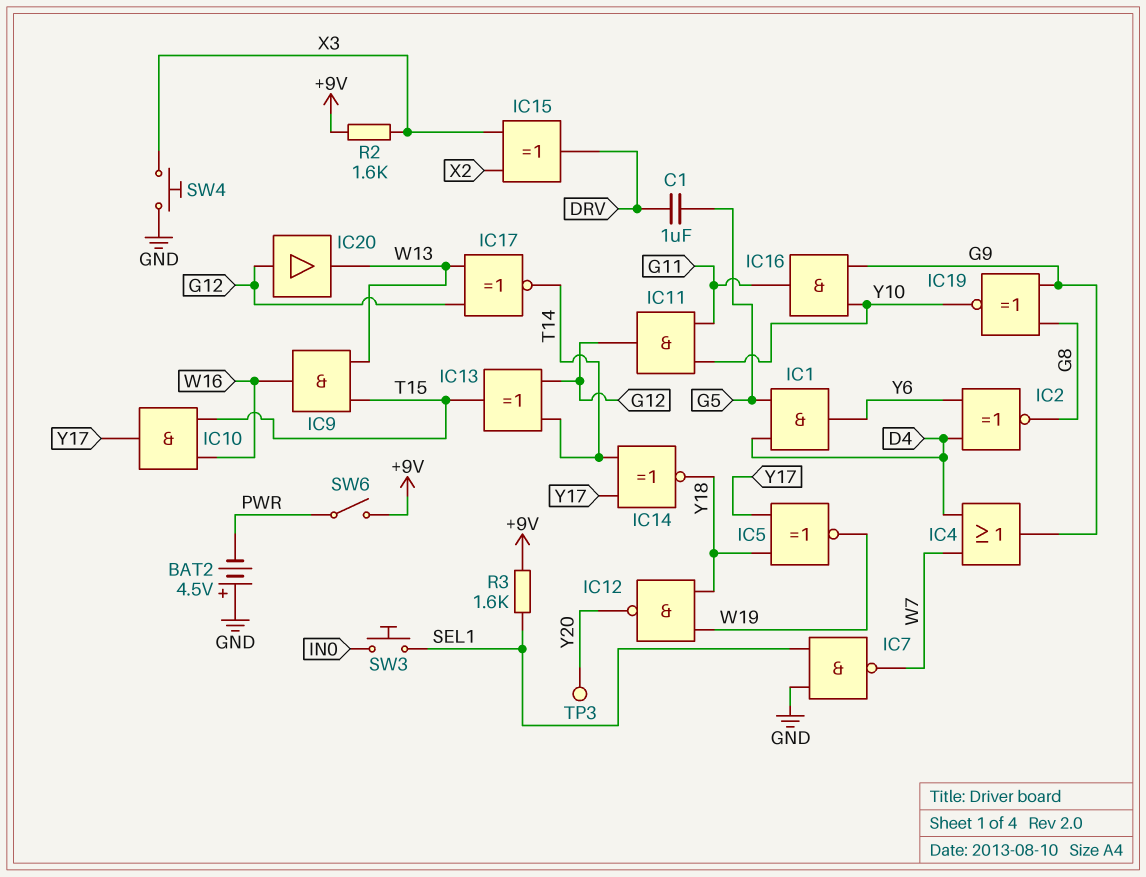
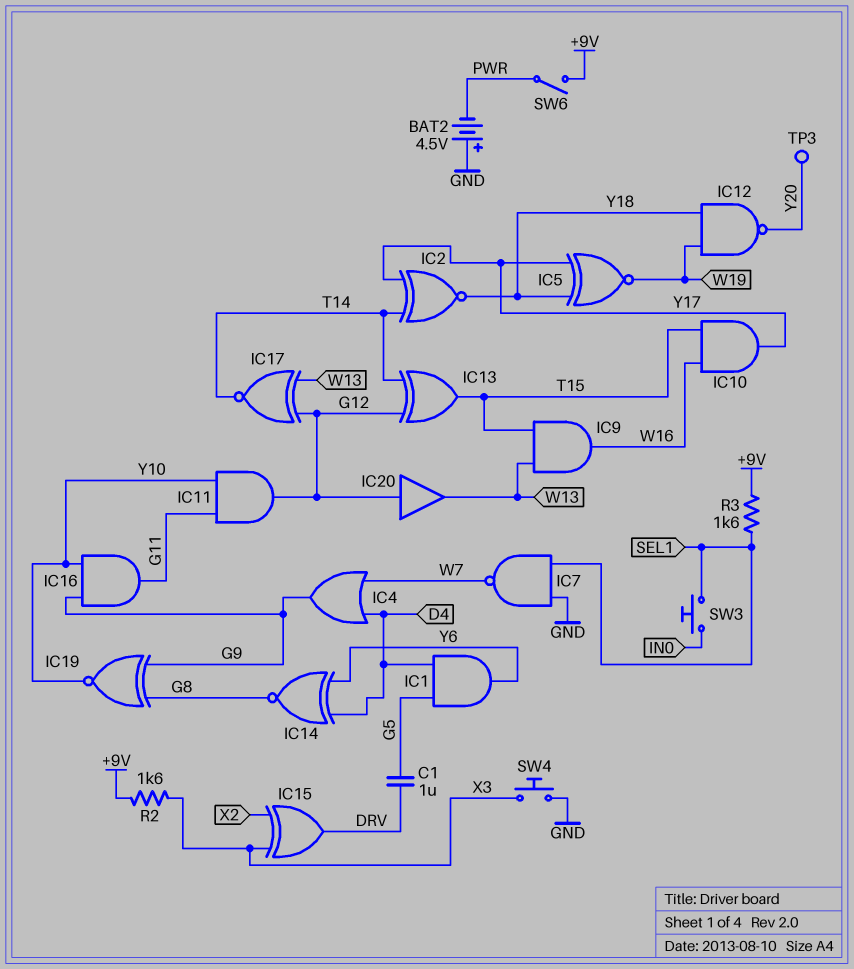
IC2: XNOR (in D4, in Y6, out G8) -> XNOR (in T14, in Y17, out Y18)
IC14: XNOR (in T14, in Y17, out Y18) -> XNOR (in D4, in Y6, out G8)

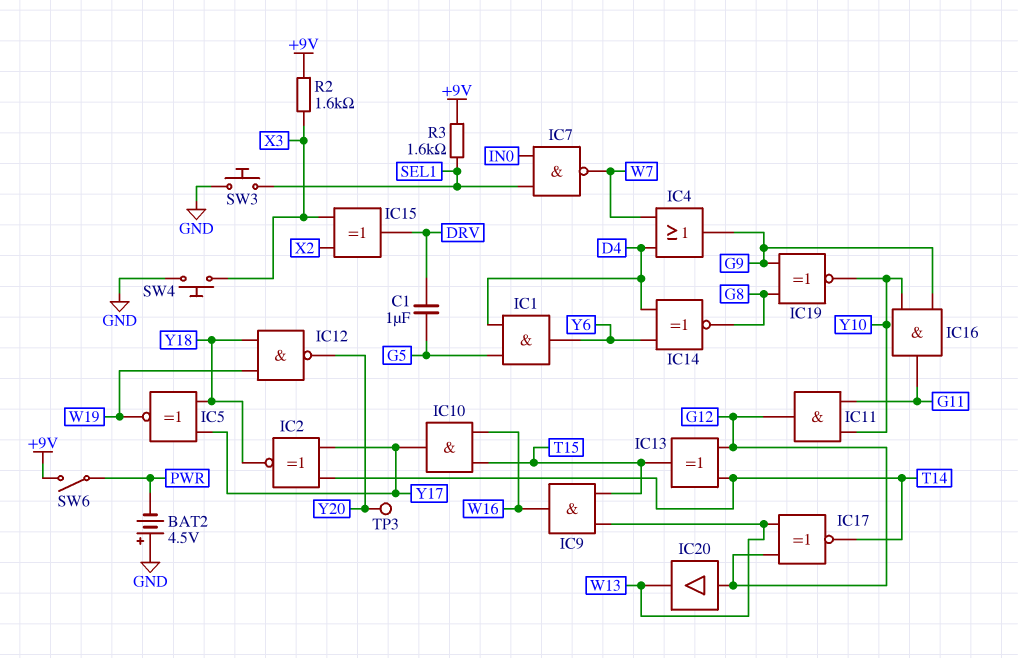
IC7: NAND (in GND, in SEL1, out W7) -> NAND (in IN0, in SEL1, out W7)
SW3: button (IN0, SEL1) -> button (GND, SEL1)

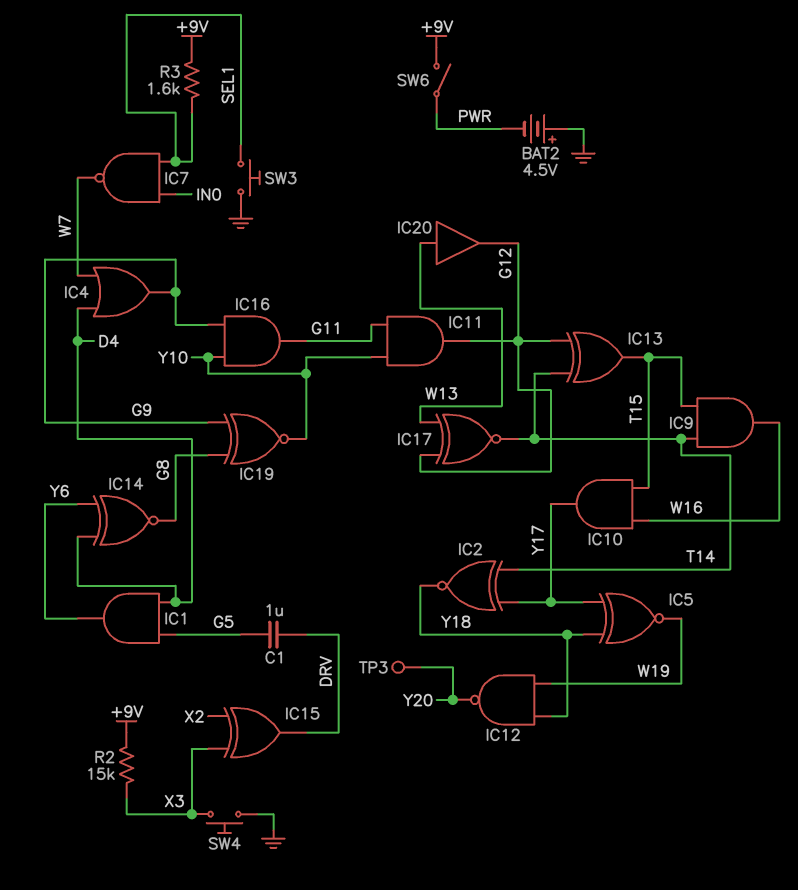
IC9: AND (in T15, in W13, out W16) -> AND (in T14, in T15, out W16)
IC20: buffer (in G12, out W13) -> buffer (in W13, out G12)
R2: 1.6k (+9V, X3) -> 15k (+9V, X3)

